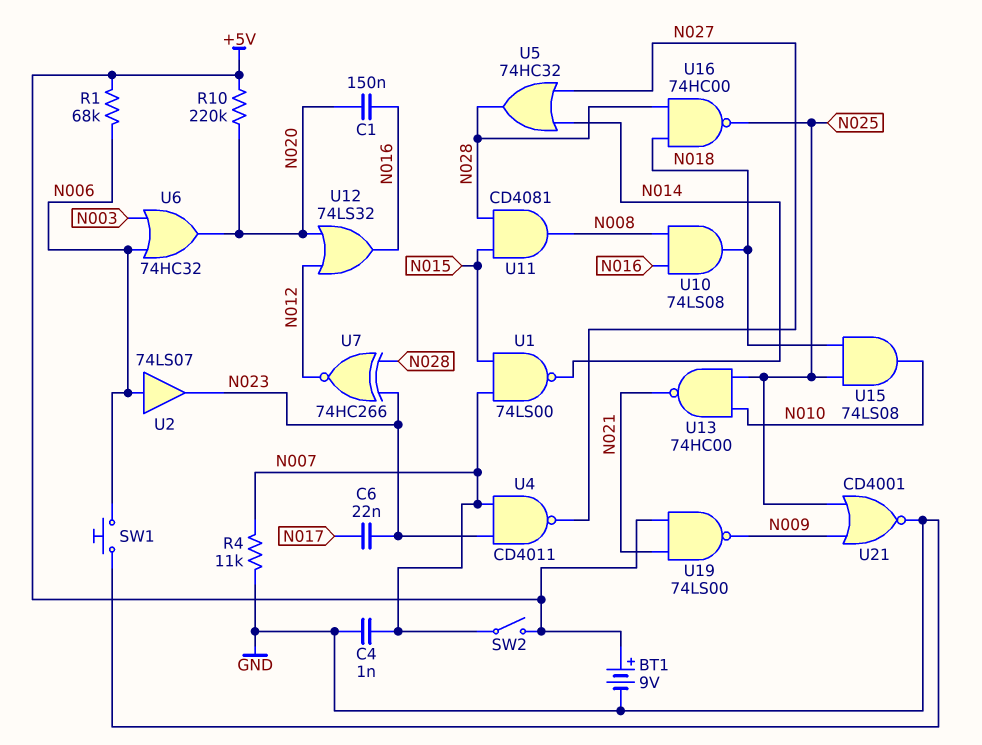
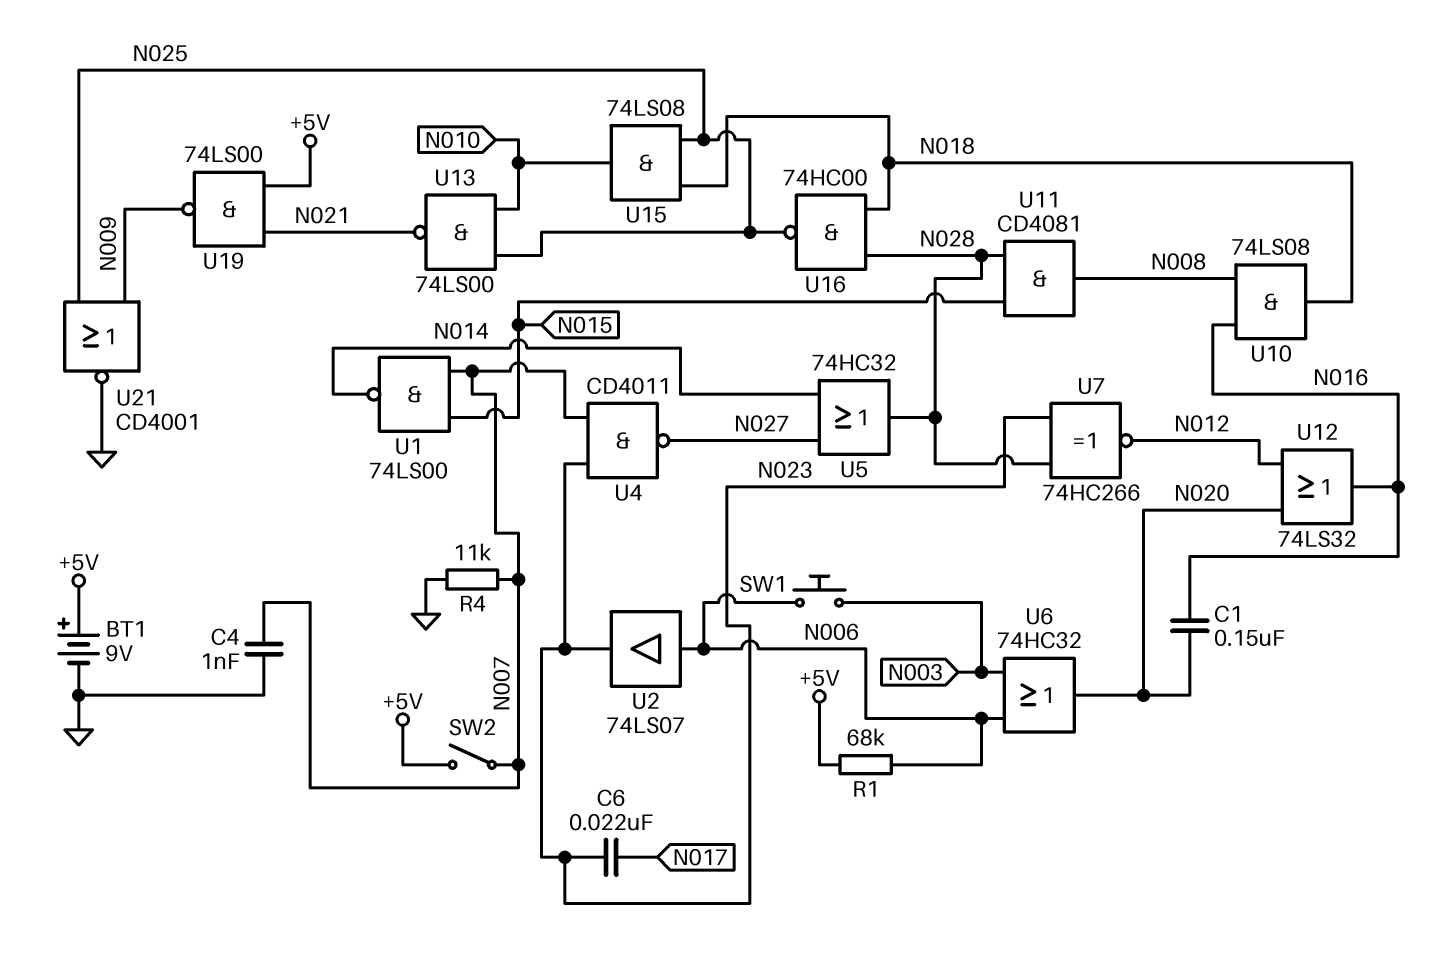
R10: 220k (+5V, N020) -> none
SW1: button (GND, N006) -> button (N003, N006)
U13: NAND 74HC00 (in N010, in N025, out N021) -> NAND 74LS00 (in N010, in N025, out N021)

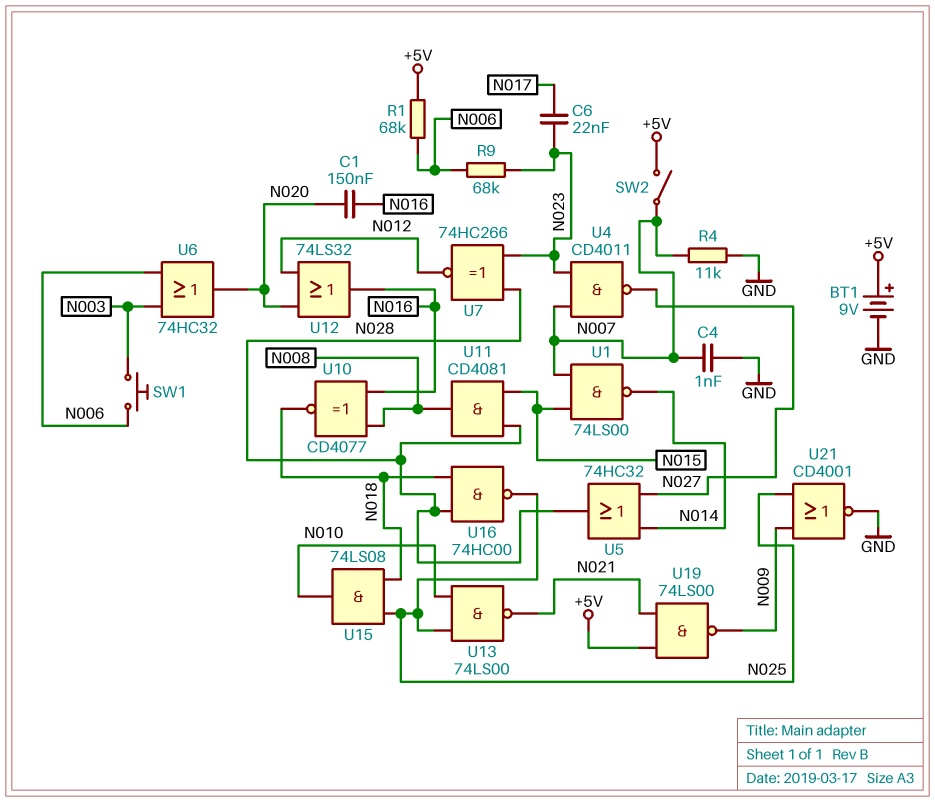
R9: none -> 68k (N006, N023)
U2: buffer 74LS07 (in N006, out N023) -> none
U10: AND 74LS08 (in N008, in N016, out N018) -> XNOR CD4077 (in N008, in N016, out N018)

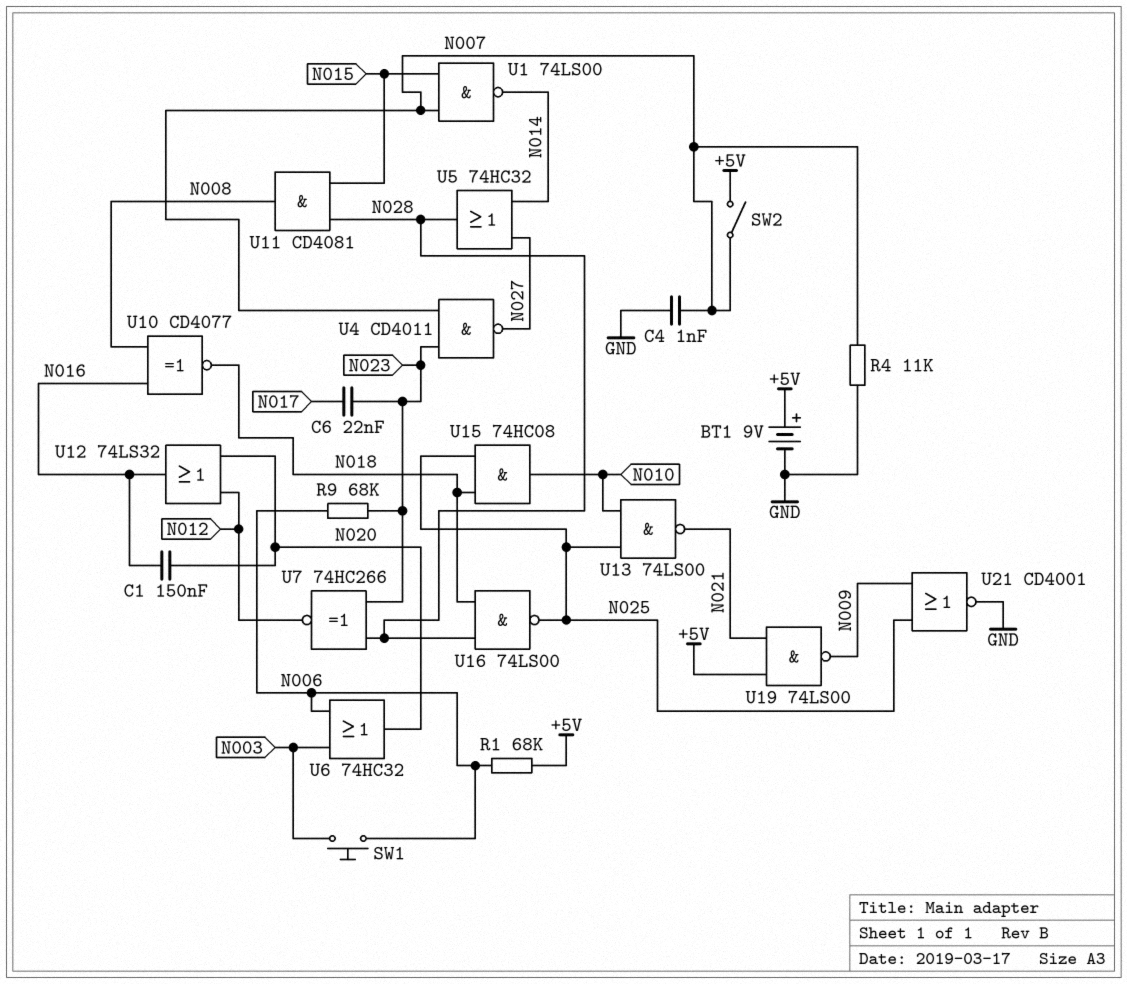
U15: AND 74LS08 (in N018, in N025, out N010) -> AND 74HC08 (in N018, in N025, out N010)
U16: NAND 74HC00 (in N018, in N028, out N025) -> NAND 74LS00 (in N018, in N028, out N025)

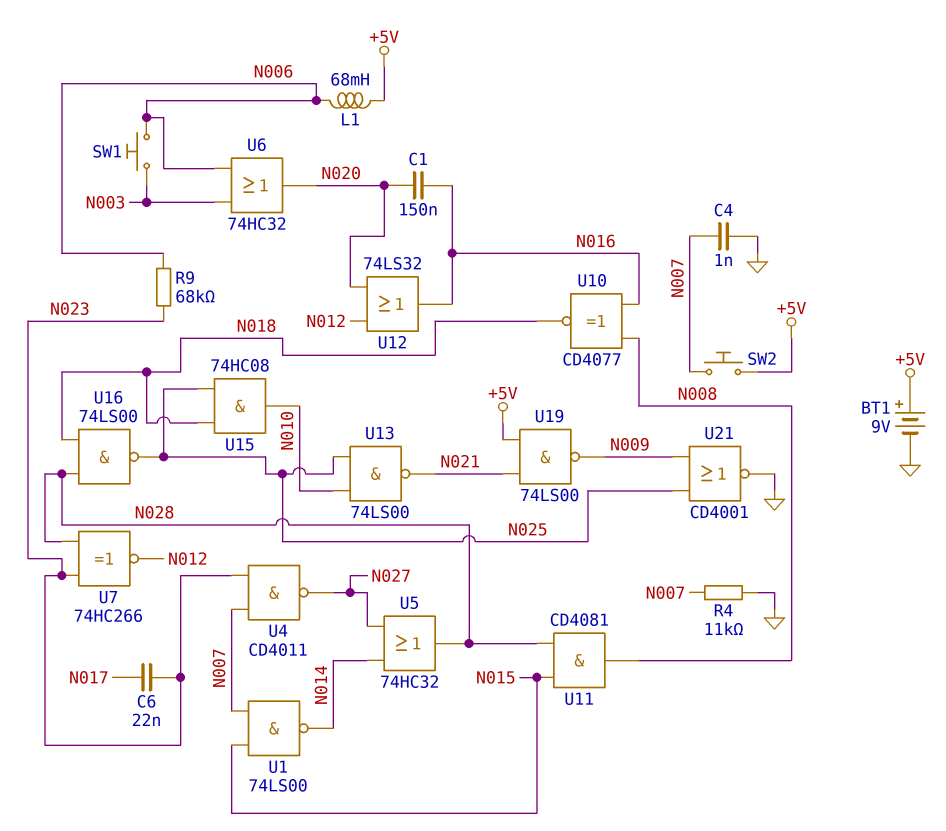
L1: none -> 68mH (+5V, N006)
R1: 68k (+5V, N006) -> none
SW2: switch (+5V, N007) -> button (+5V, N007)

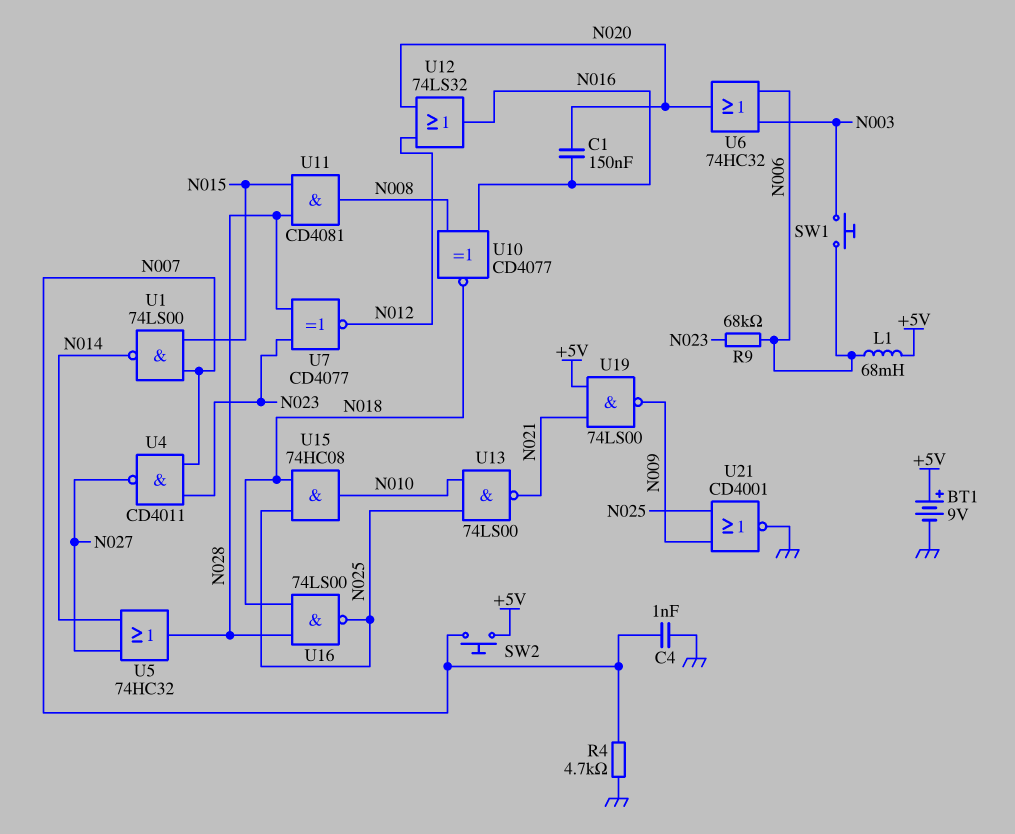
C6: 22nF (N017, N023) -> none
R4: 11k (GND, N007) -> 4.7k (GND, N007)
U7: XNOR 74HC266 (in N023, in N028, out N012) -> XNOR CD4077 (in N023, in N028, out N012)

